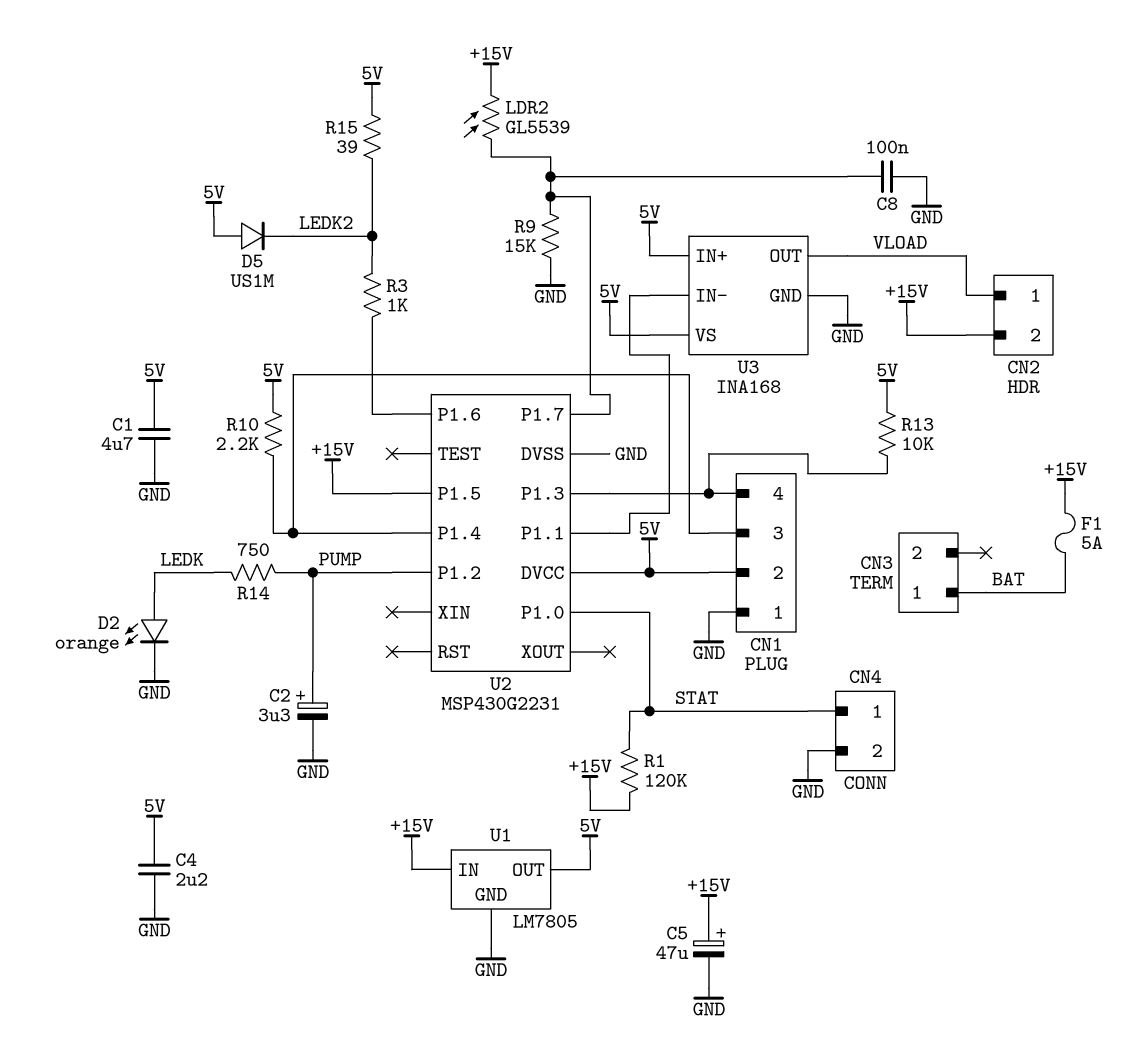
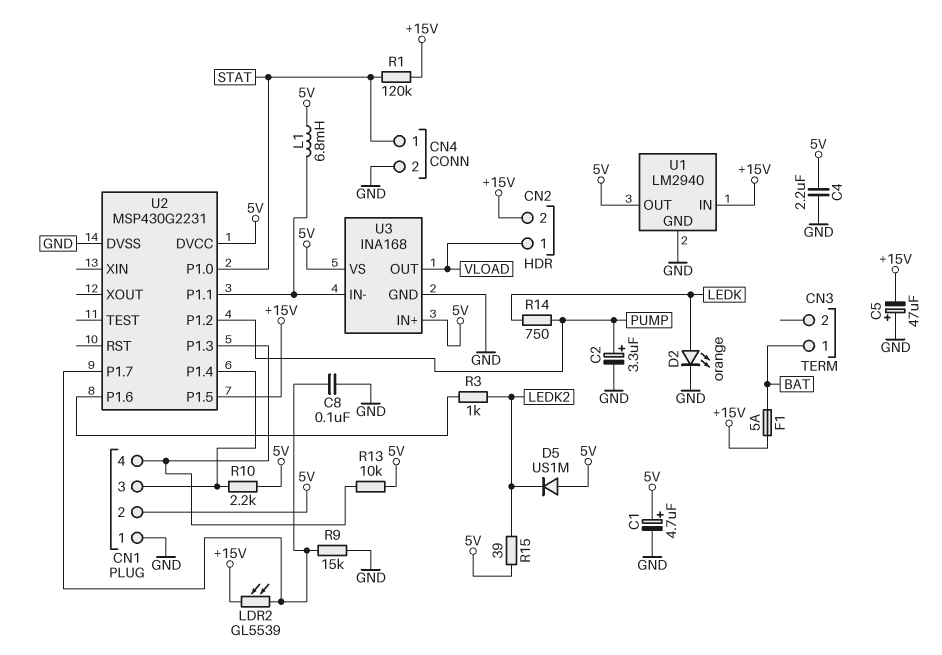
C1: 4.7uF (5V, GND) -> 4.7uF (plus 5V, minus GND)
C5: 47uF (plus +15V, minus GND) -> 47uF (plus GND, minus +15V)
L1: none -> 6.8mH (5V, U2/P1.1)
U1: LM7805 -> LM2940

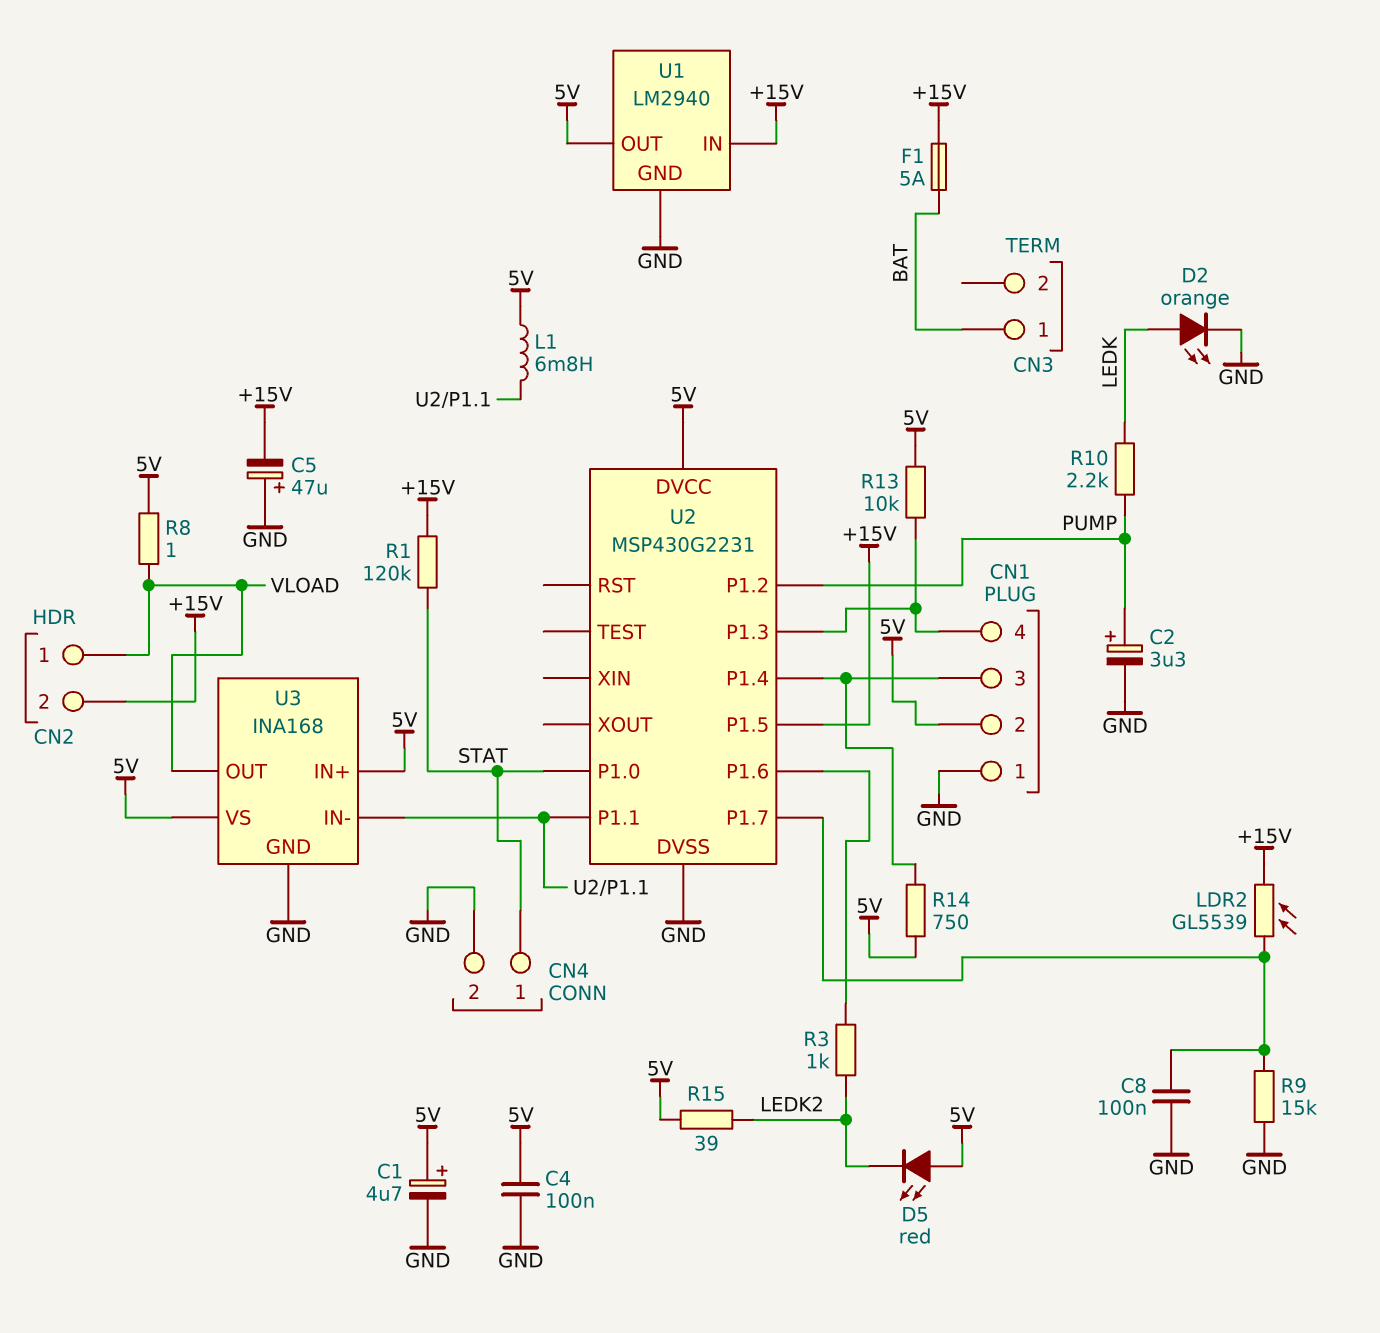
C4: 2.2uF (5V, GND) -> 100nF (5V, GND)
D5: diode US1M (A 5V, K LEDK2) -> LED red (A 5V, K LEDK2)
R8: none -> 1 (5V, VLOAD)
R10: 2.2k (5V, CN1/3) -> 2.2k (LEDK, PUMP)
R14: 750 (LEDK, PUMP) -> 750 (5V, CN1/3)

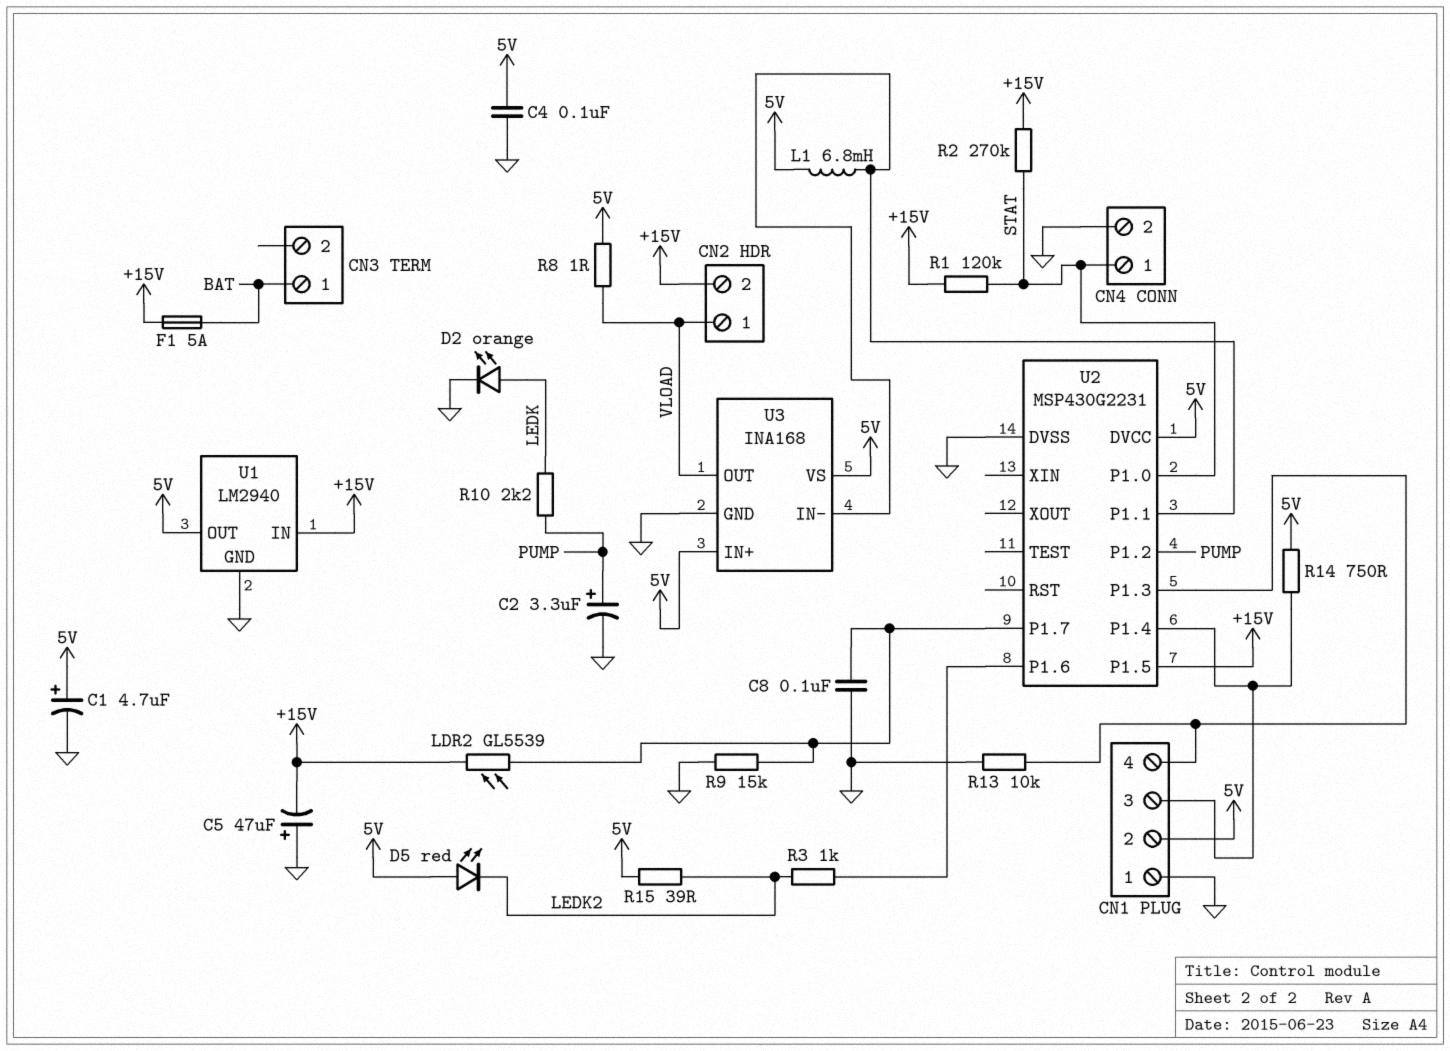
R2: none -> 270k (+15V, STAT)
R13: 10k (5V, CN1/4) -> 10k (CN1/4, GND)

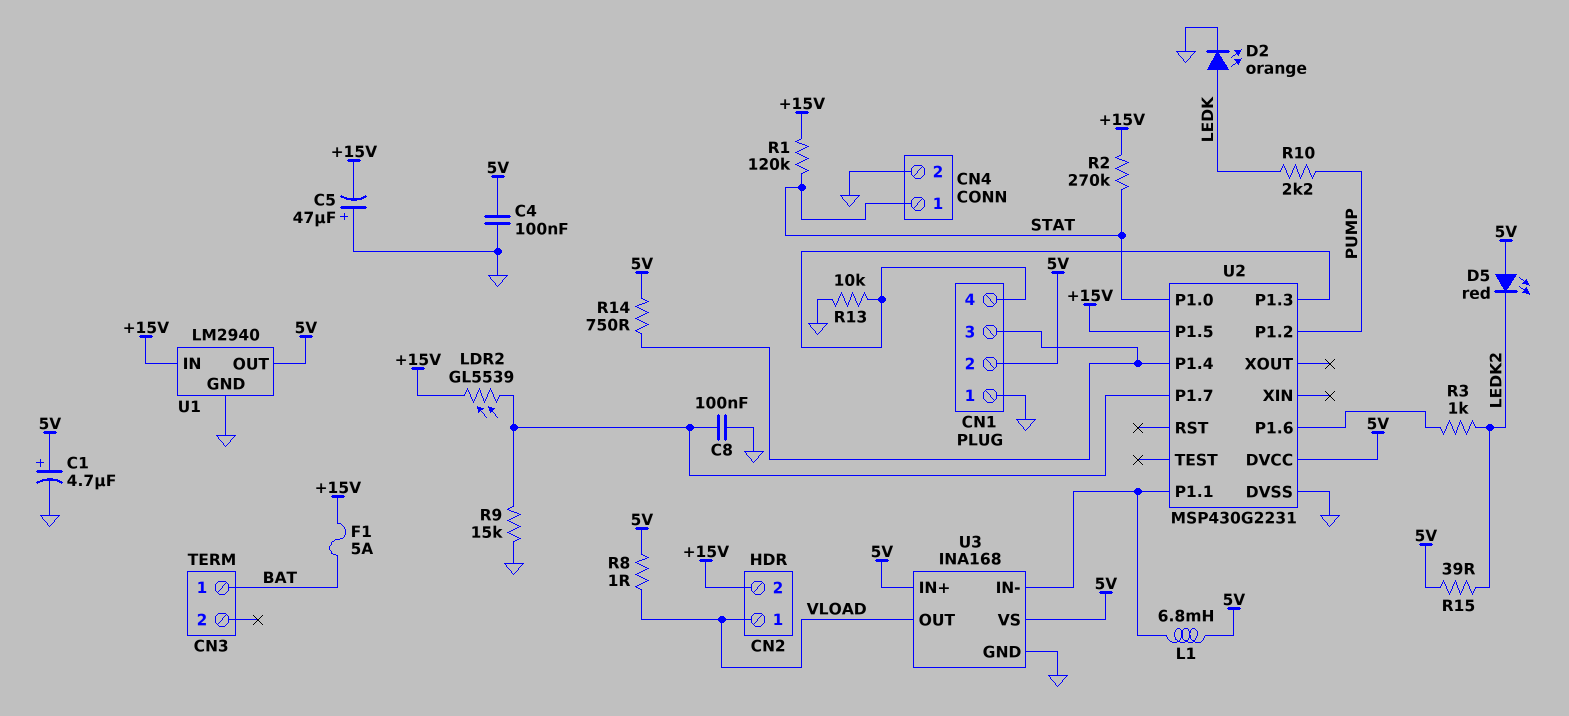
C2: 3.3uF (plus PUMP, minus GND) -> none

